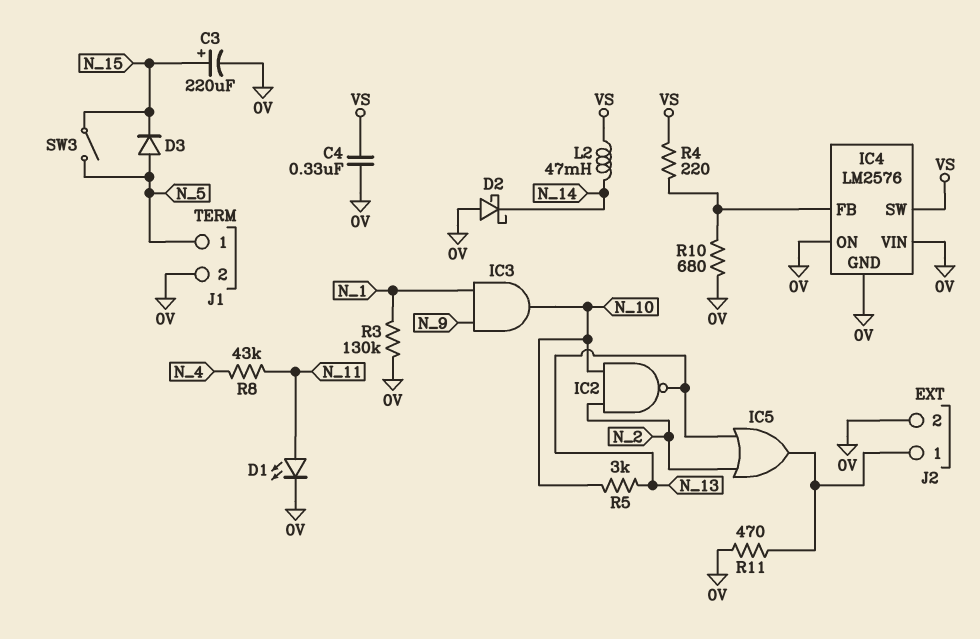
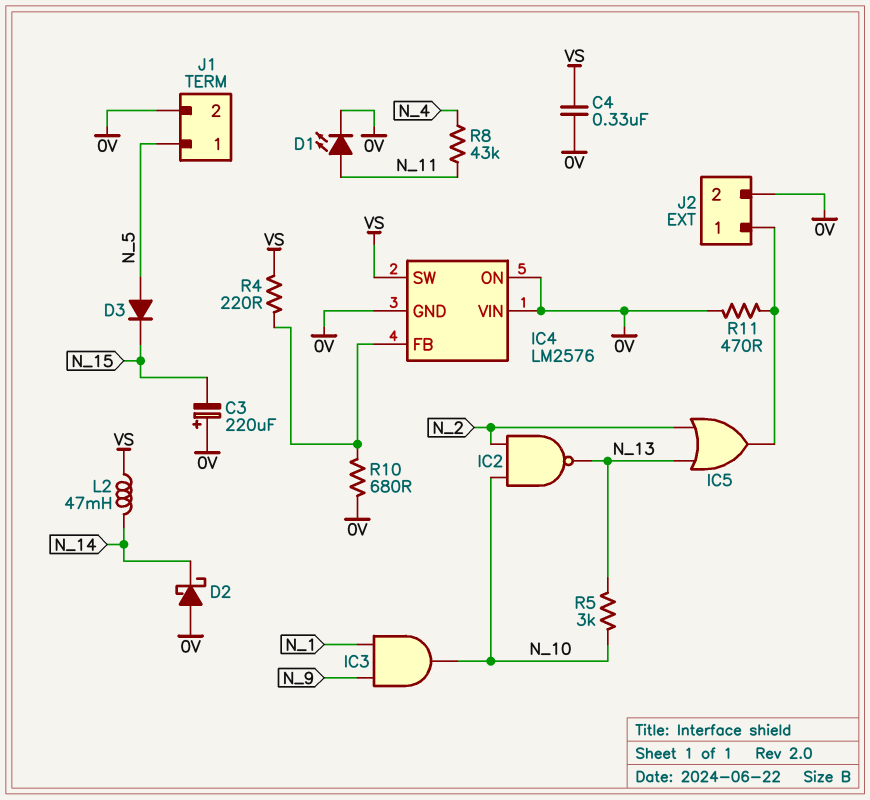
C3: 220uF (plus N_15, minus 0V) -> 220uF (plus 0V, minus N_15)
R3: 130k (0V, N_1) -> none
SW3: switch (N_5, N_15) -> none

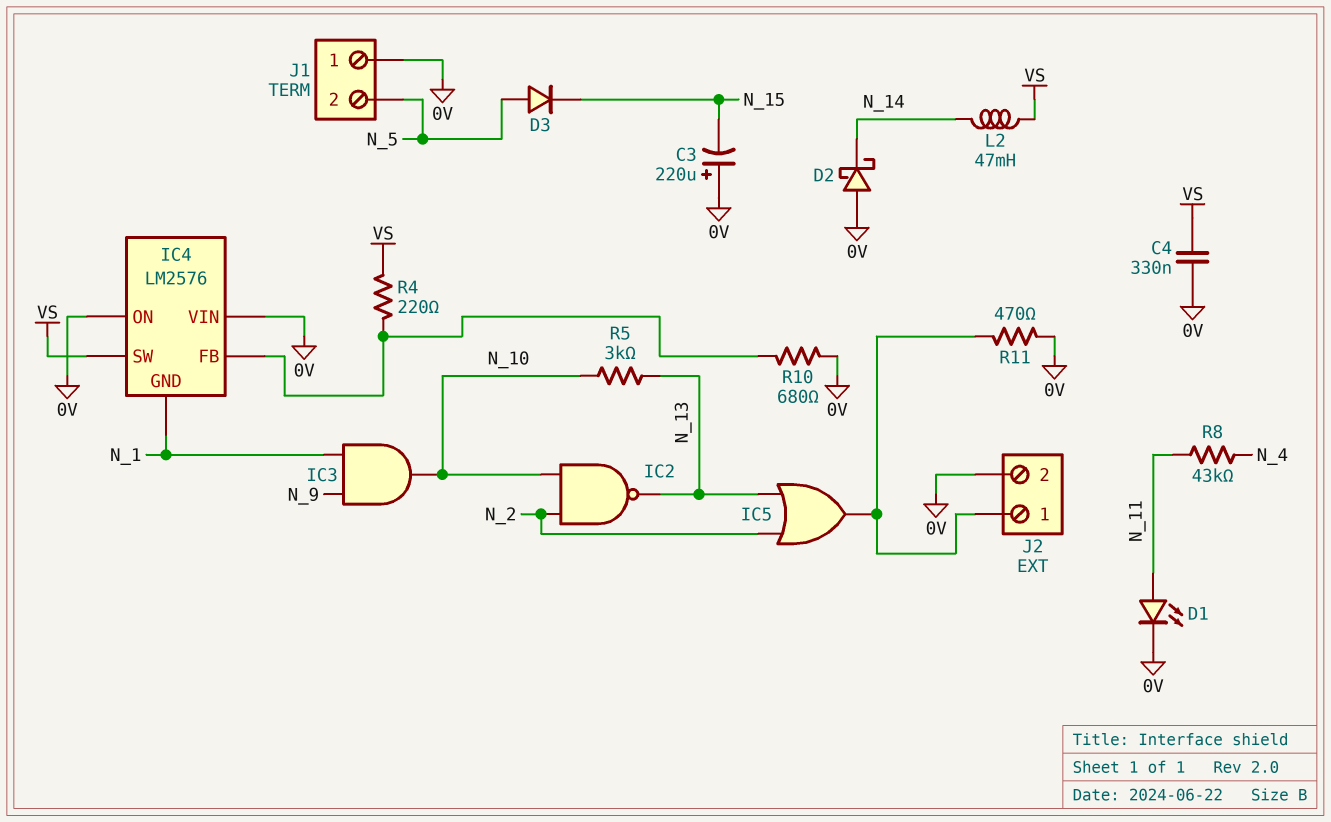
IC4 pin GND: 0V -> N_1
J1 pin 1: N_5 -> 0V
J1 pin 2: 0V -> N_5

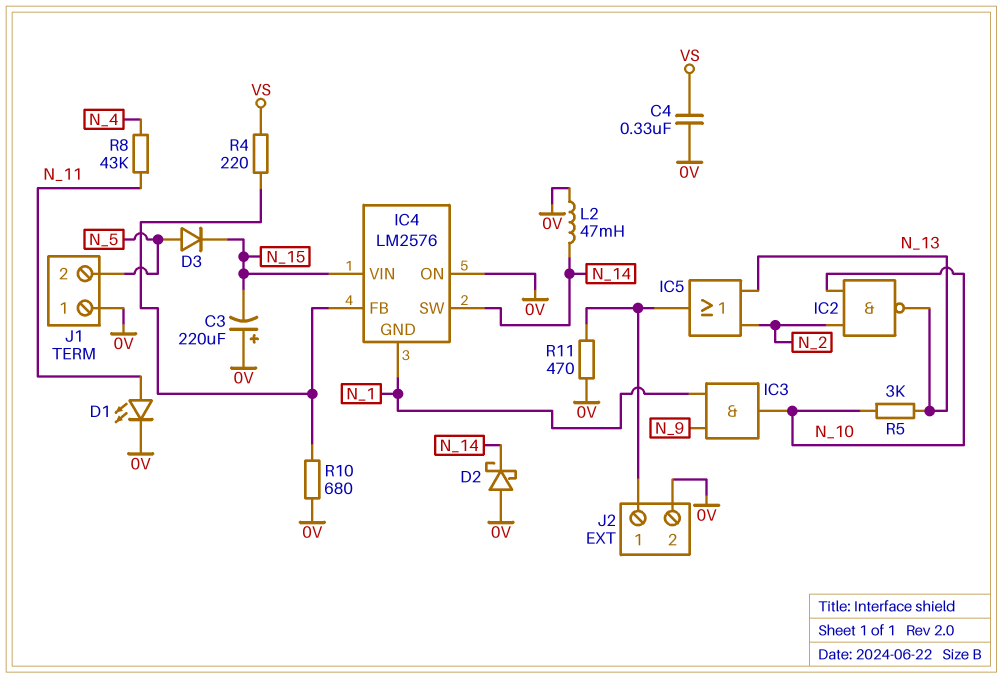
IC4 pin SW: VS -> N_14
IC4 pin VIN: 0V -> N_15
L2: 47mH (N_14, VS) -> 47mH (0V, N_14)

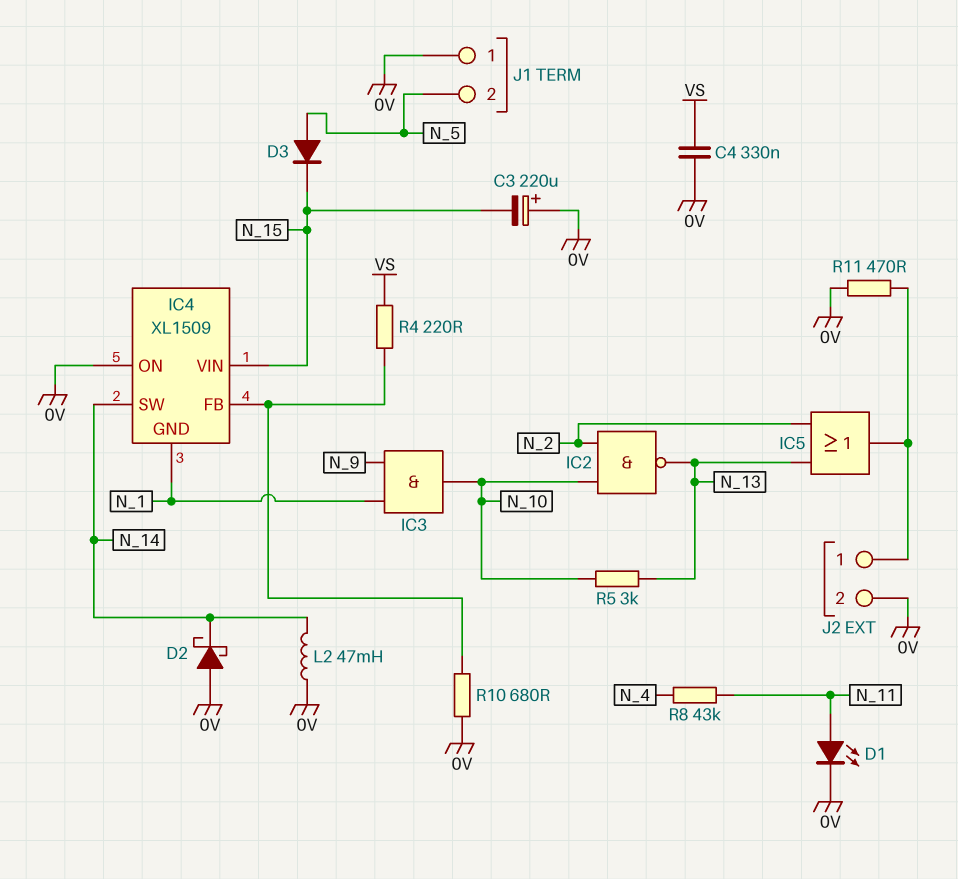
IC4: LM2576 -> XL1509

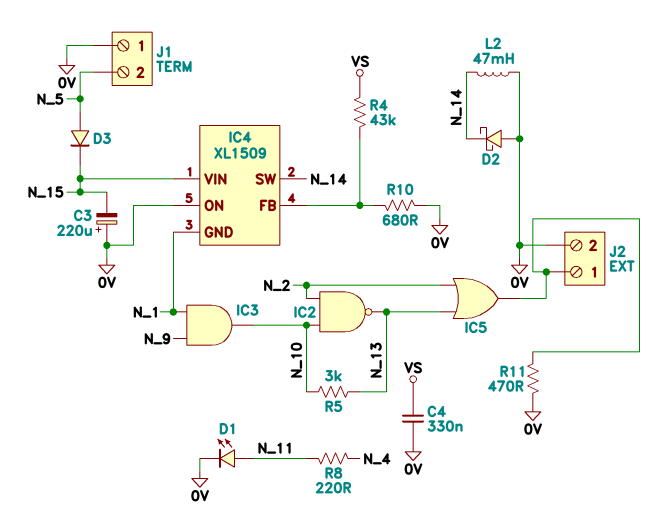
R4: 220 (IC4/FB, VS) -> 43k (IC4/FB, VS)
R8: 43k (N_4, N_11) -> 220 (N_4, N_11)

